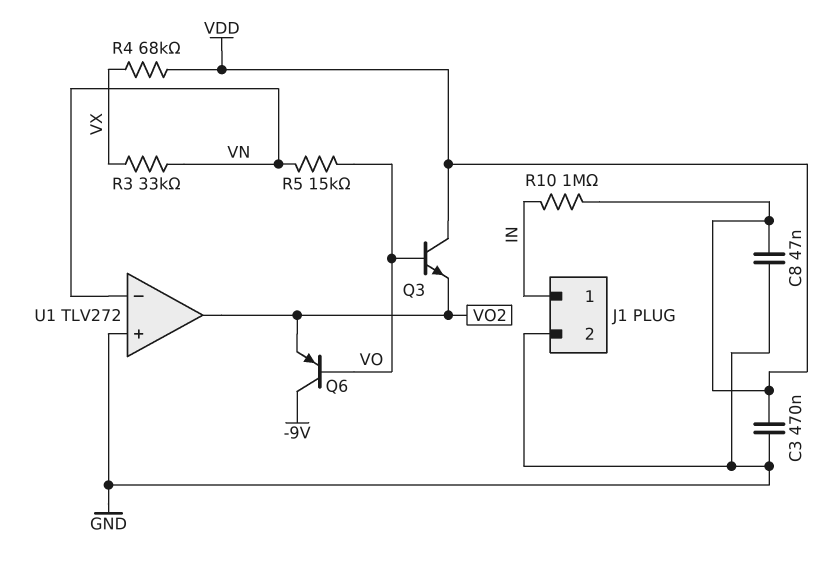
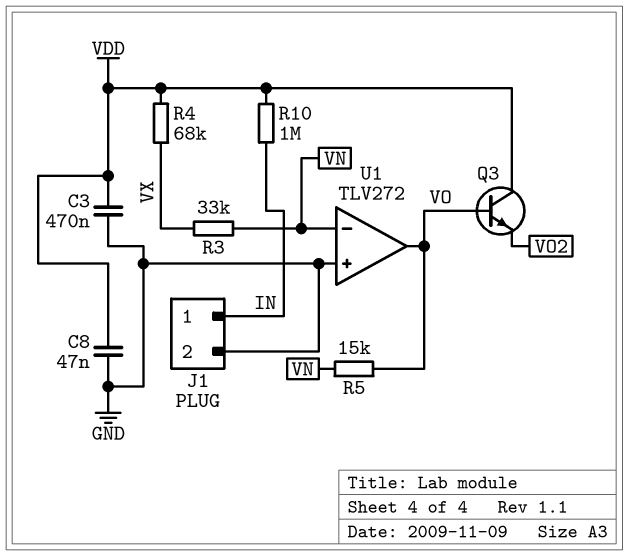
Q6: PNP (B VO, C -9V, E VO2) -> none
U1 pin out: VO2 -> VO

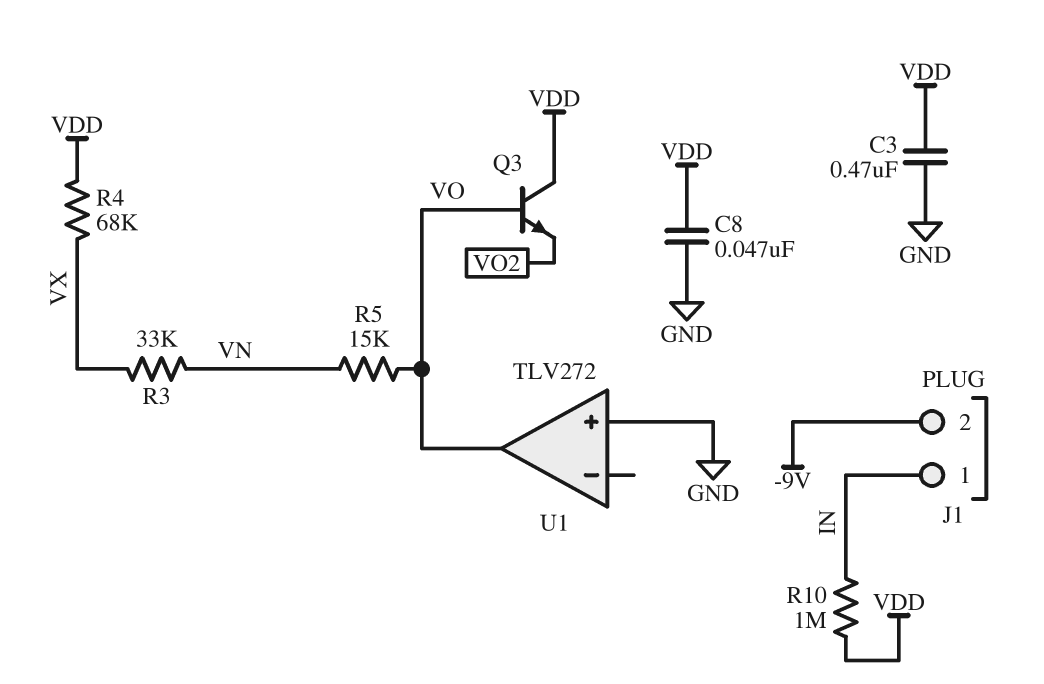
J1 pin 2: GND -> -9V
U1 pin in-: VN -> none

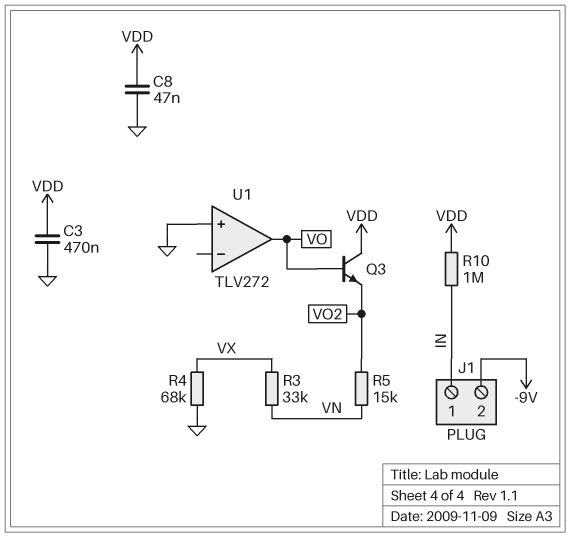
R4: 68k (VDD, VX) -> 68k (GND, VX)
R5: 15k (VN, VO) -> 15k (VN, VO2)

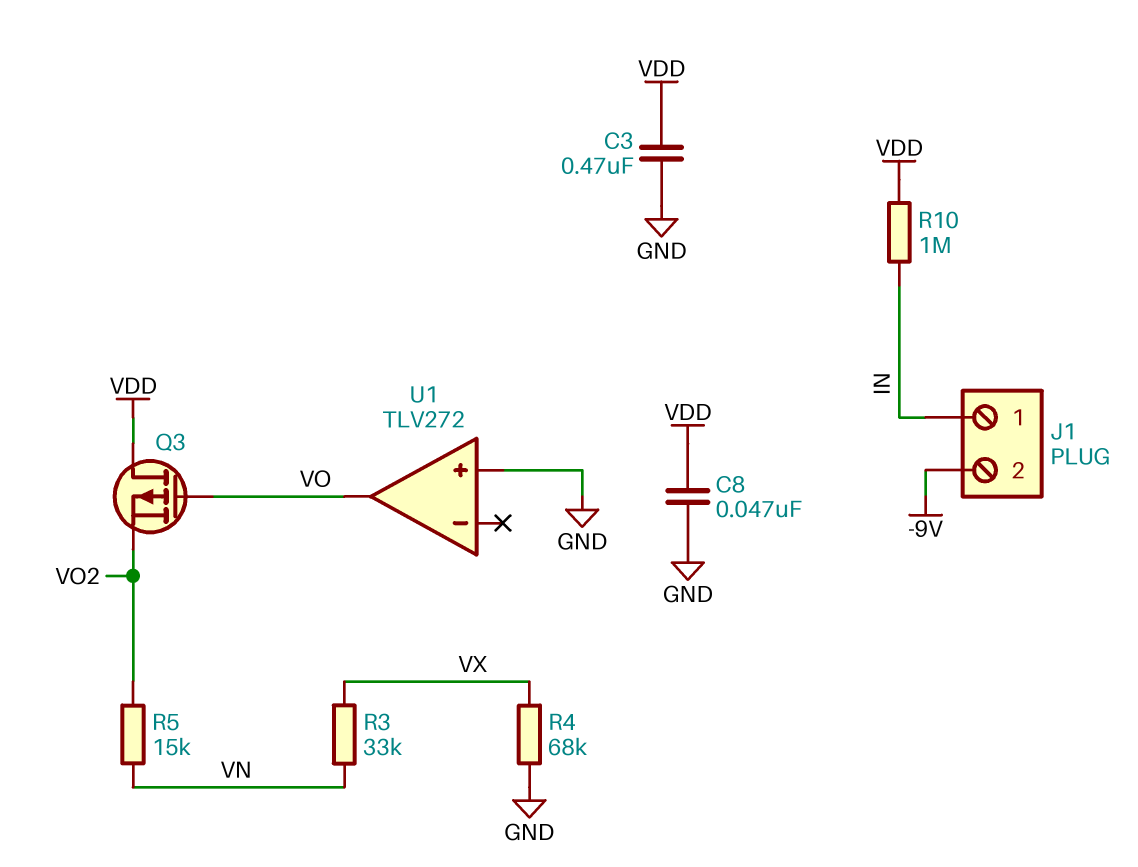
Q3: NPN (B VO, C VDD, E VO2) -> PMOS (G VO, D VDD, S VO2)

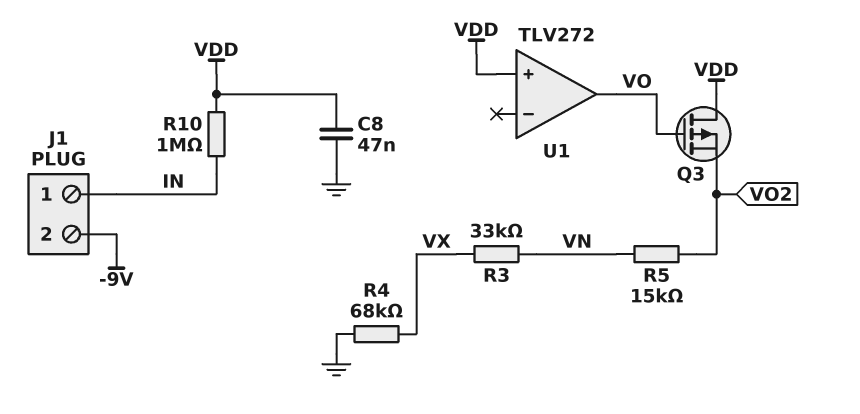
C3: 470nF (GND, VDD) -> none
U1 pin in+: GND -> VDD

